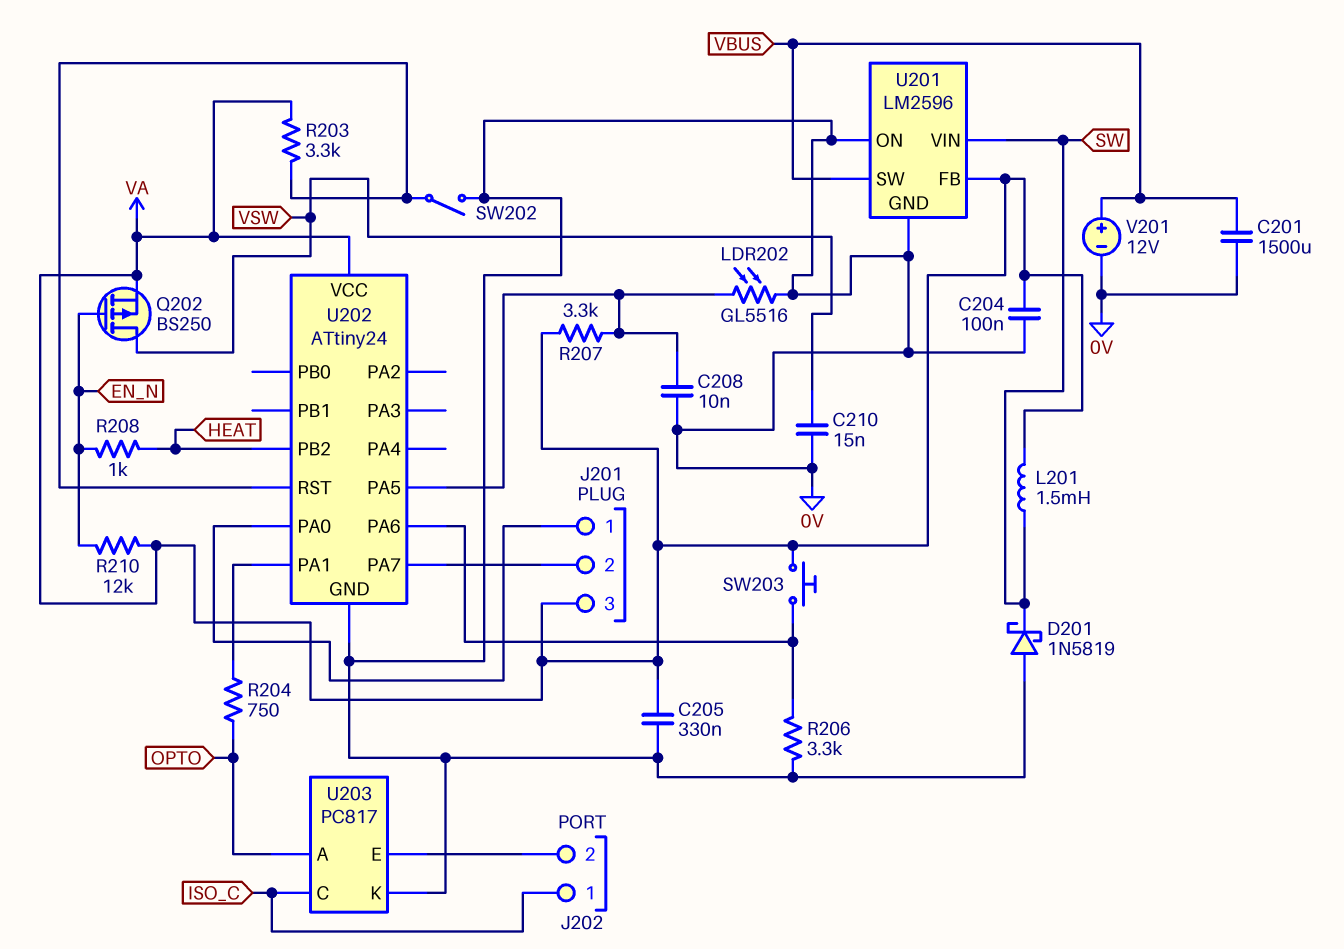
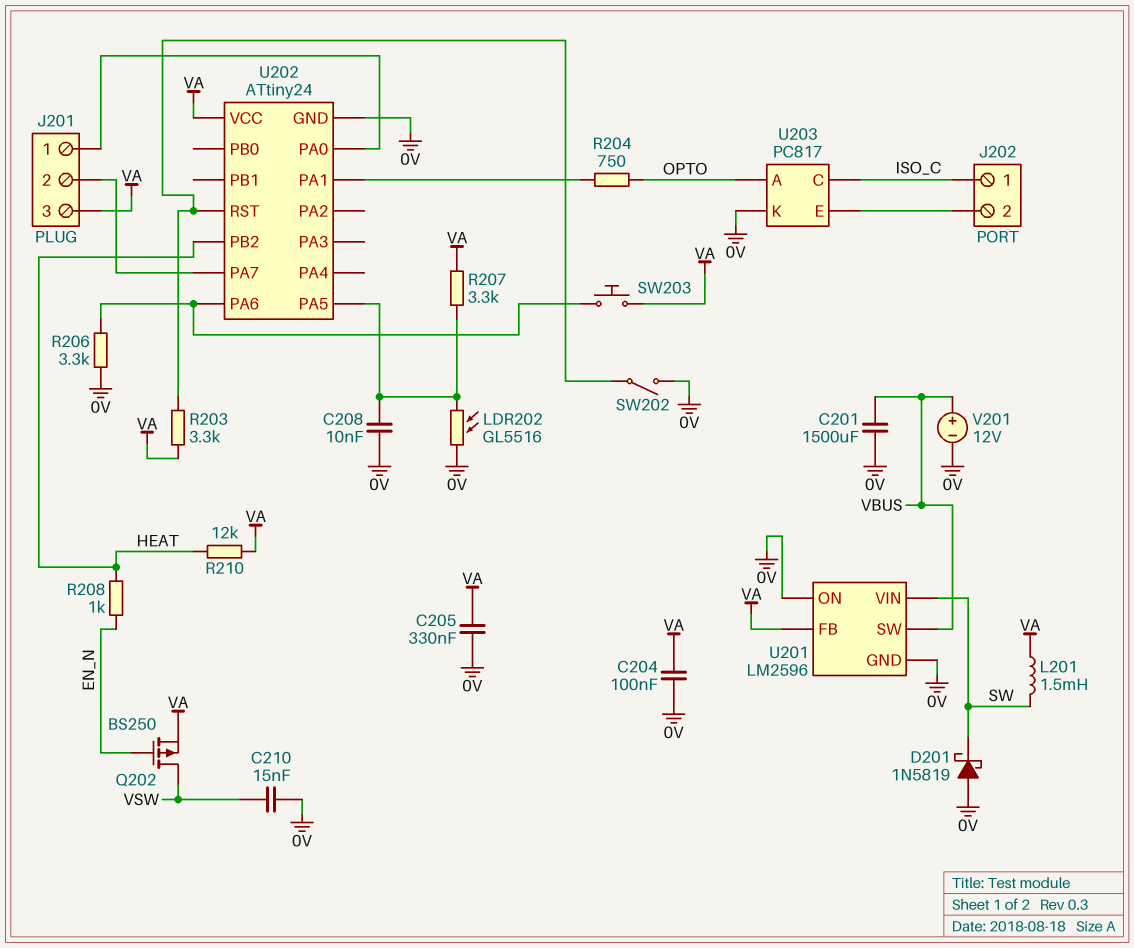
R210: 12k (EN_N, VA) -> 12k (HEAT, VA)

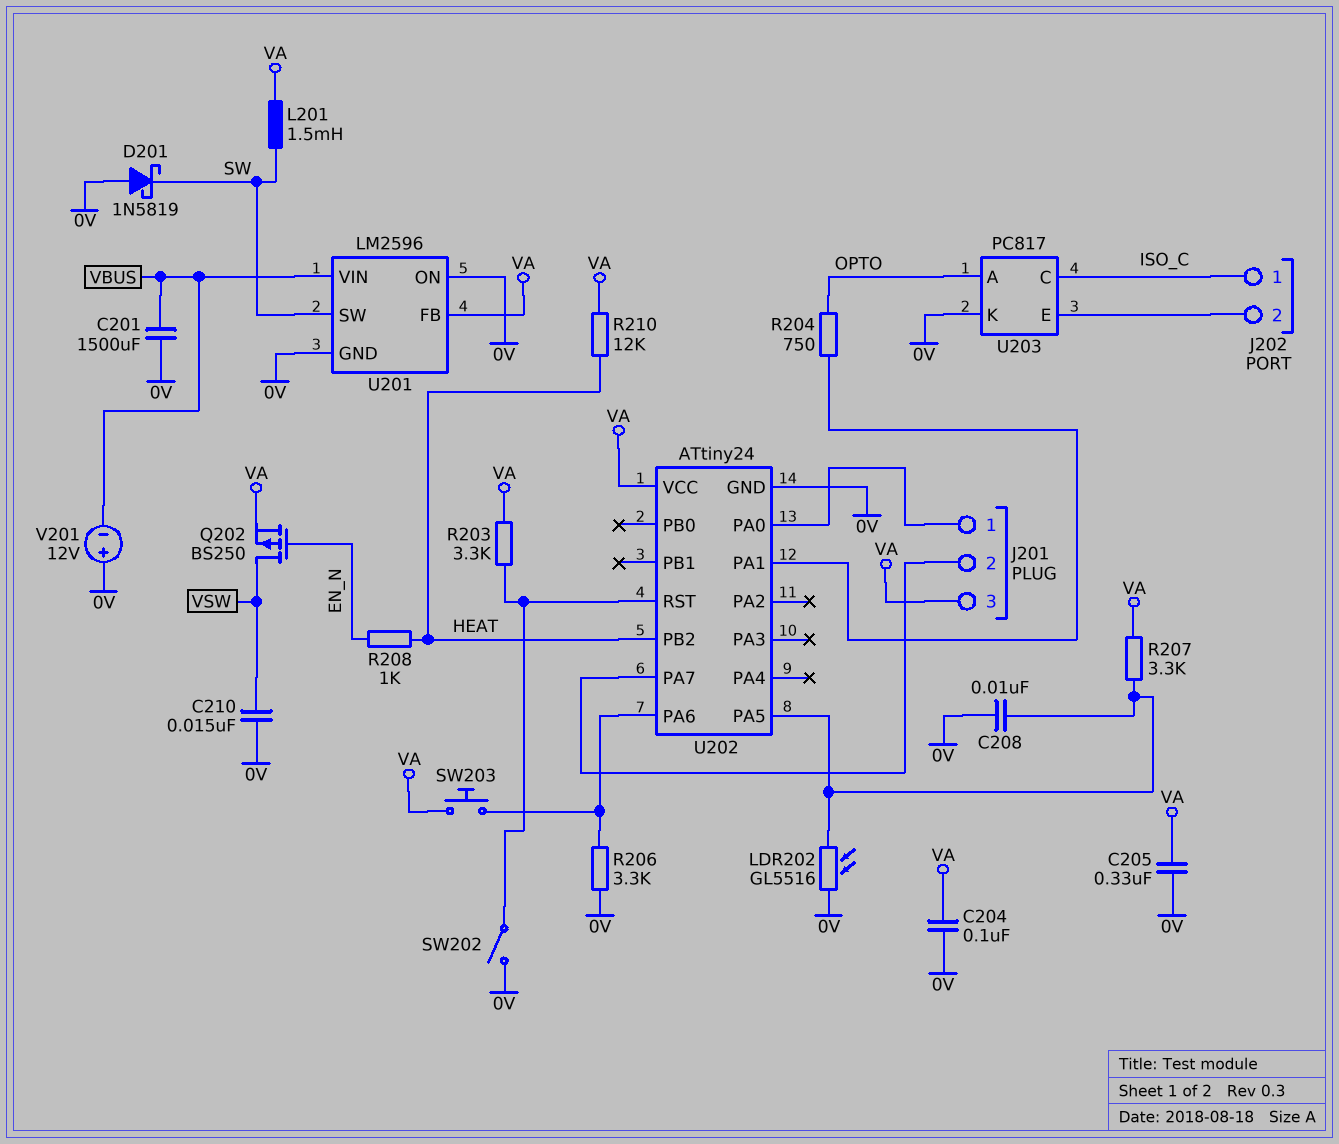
U201 pin SW: VBUS -> SW
U201 pin VIN: SW -> VBUS
V201: 12V (plus VBUS, minus 0V) -> 12V (plus 0V, minus VBUS)

